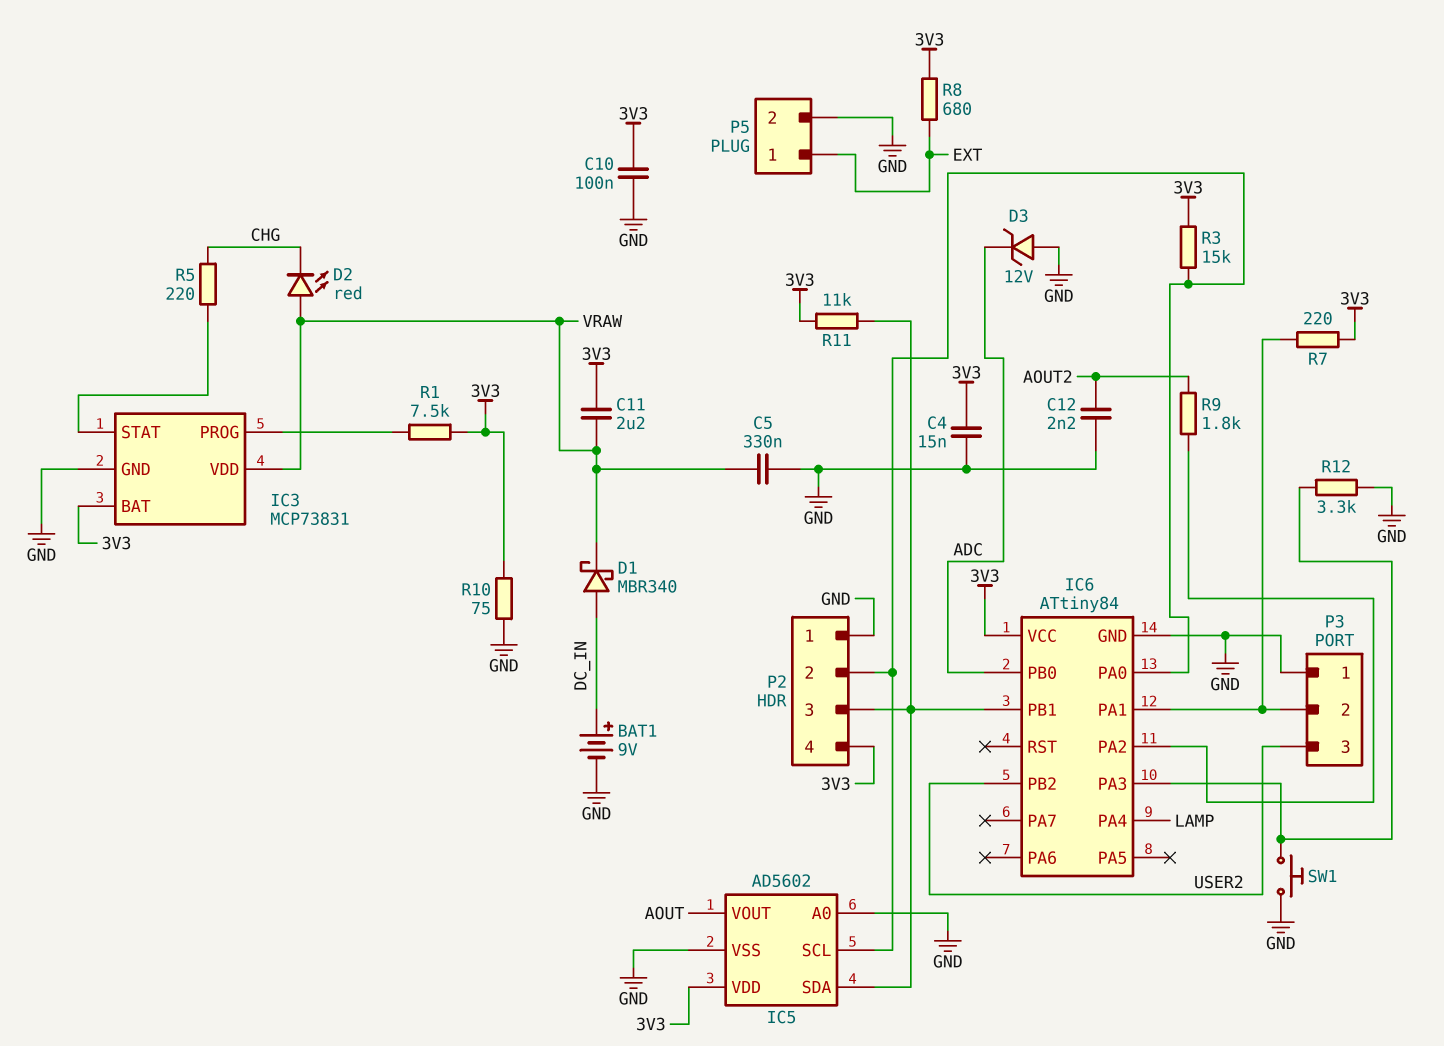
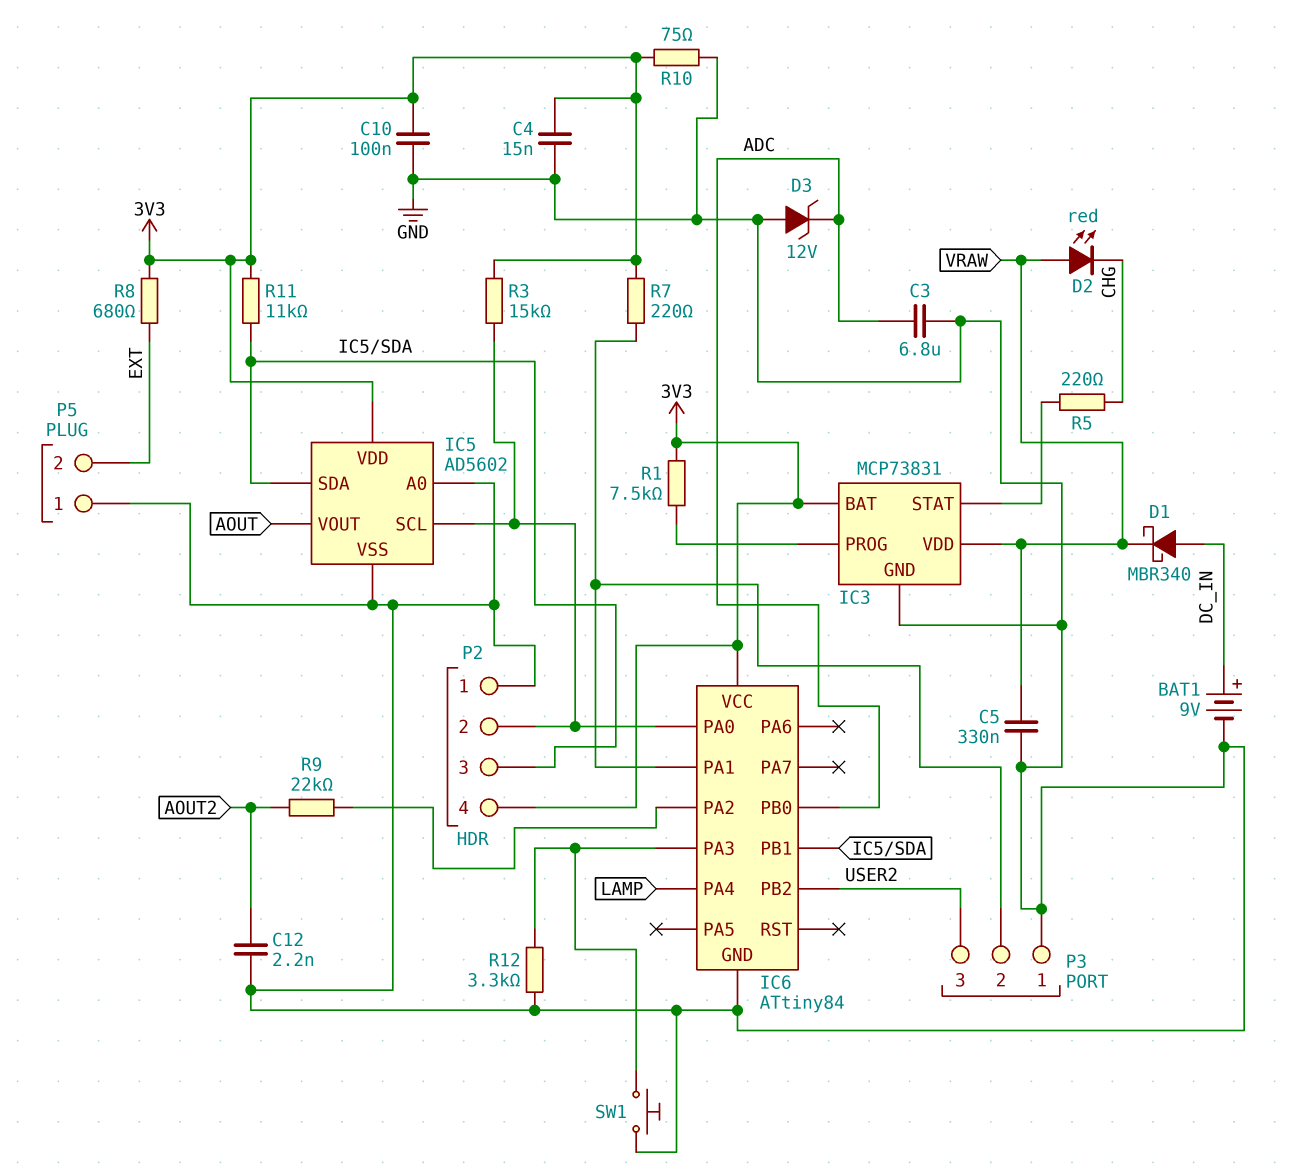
C3: none -> 6.8uF (ADC, GND)
C11: 2.2uF (3V3, VRAW) -> none
P5 pin 1: EXT -> GND
P5 pin 2: GND -> EXT
R9: 1.8k (AOUT2, IC6/PA2) -> 22k (AOUT2, IC6/PA2)

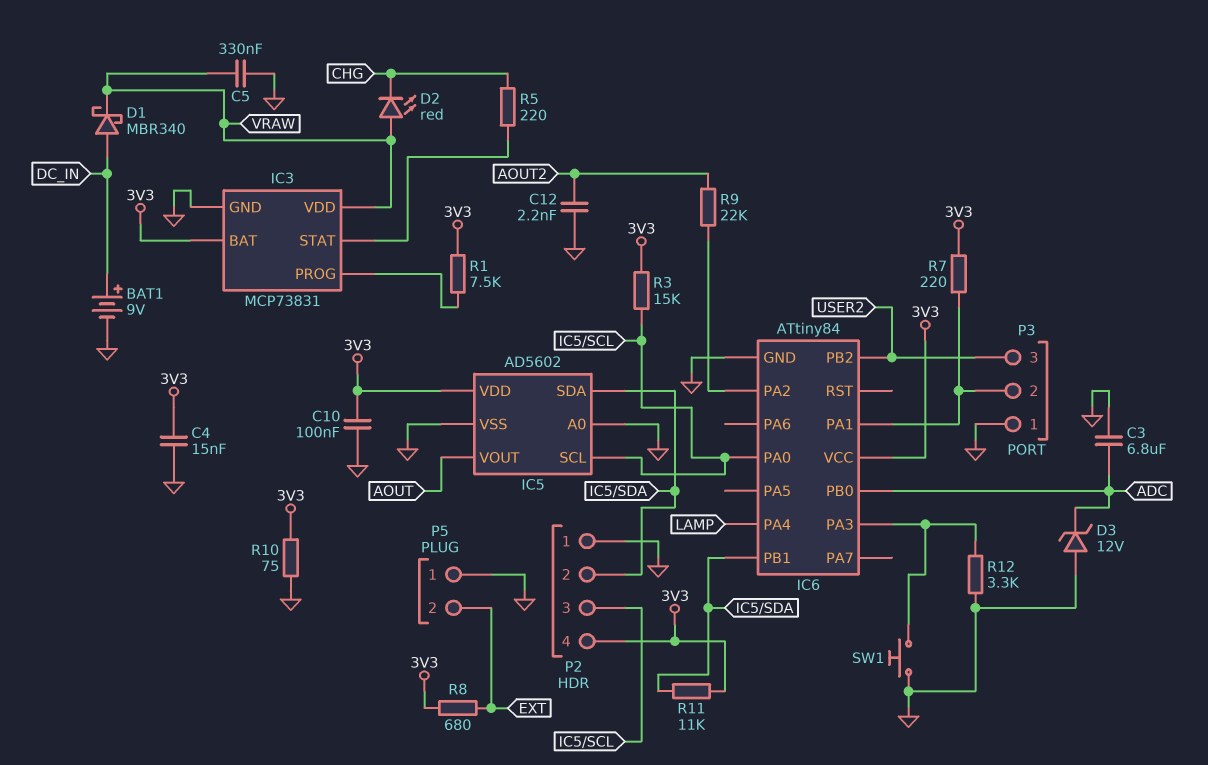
P2 pin 2: IC5/SCL -> IC5/SDA
P2 pin 3: IC5/SDA -> IC5/SCL

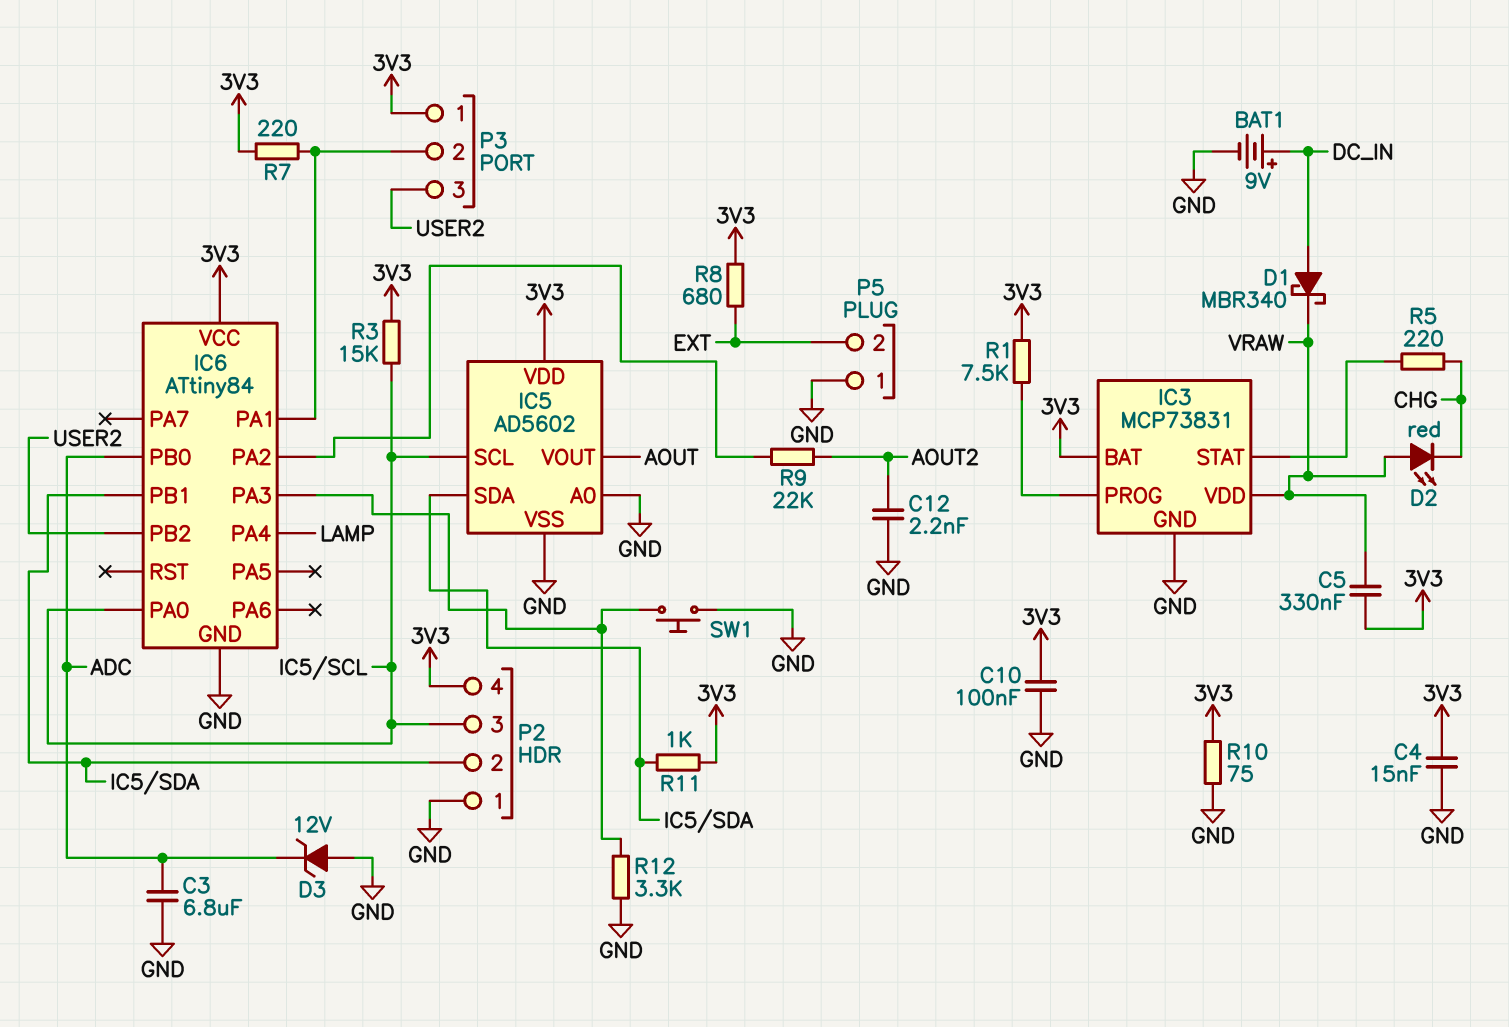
C5: 330nF (GND, VRAW) -> 330nF (3V3, VRAW)
P3 pin 1: GND -> 3V3
R11: 11k (3V3, IC5/SDA) -> 1k (3V3, IC5/SDA)

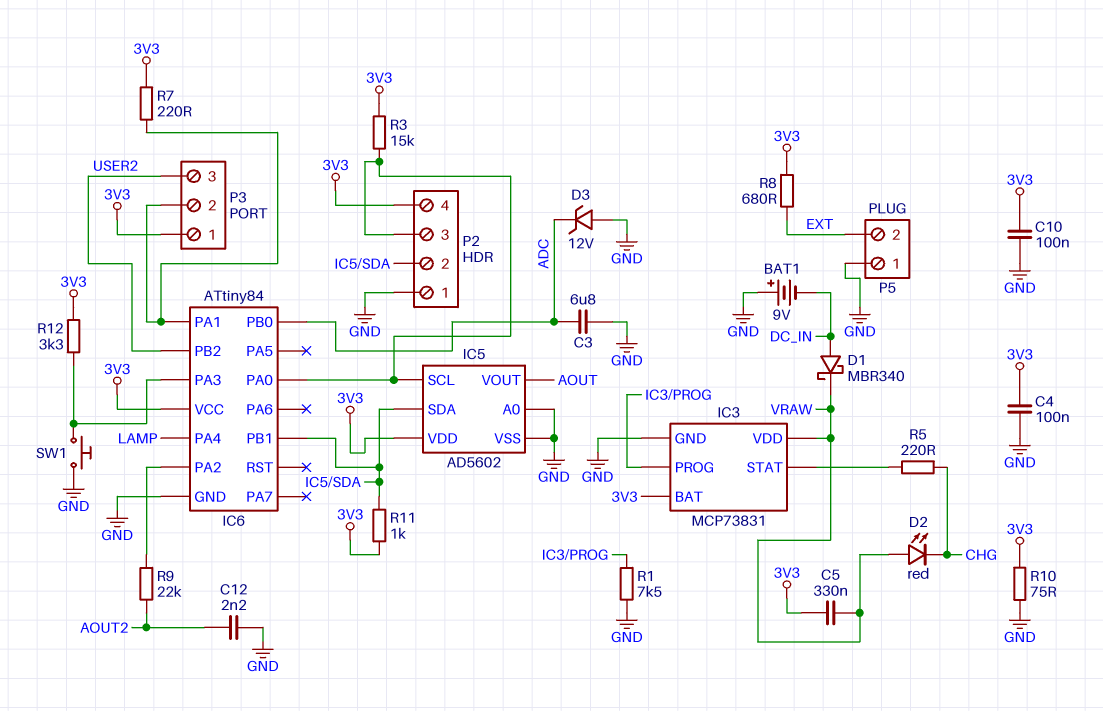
BAT1: 9V (plus DC_IN, minus GND) -> 9V (plus GND, minus DC_IN)
C4: 15nF (3V3, GND) -> 100nF (3V3, GND)
R1: 7.5k (3V3, IC3/PROG) -> 7.5k (GND, IC3/PROG)
R12: 3.3k (GND, IC6/PA3) -> 3.3k (3V3, IC6/PA3)

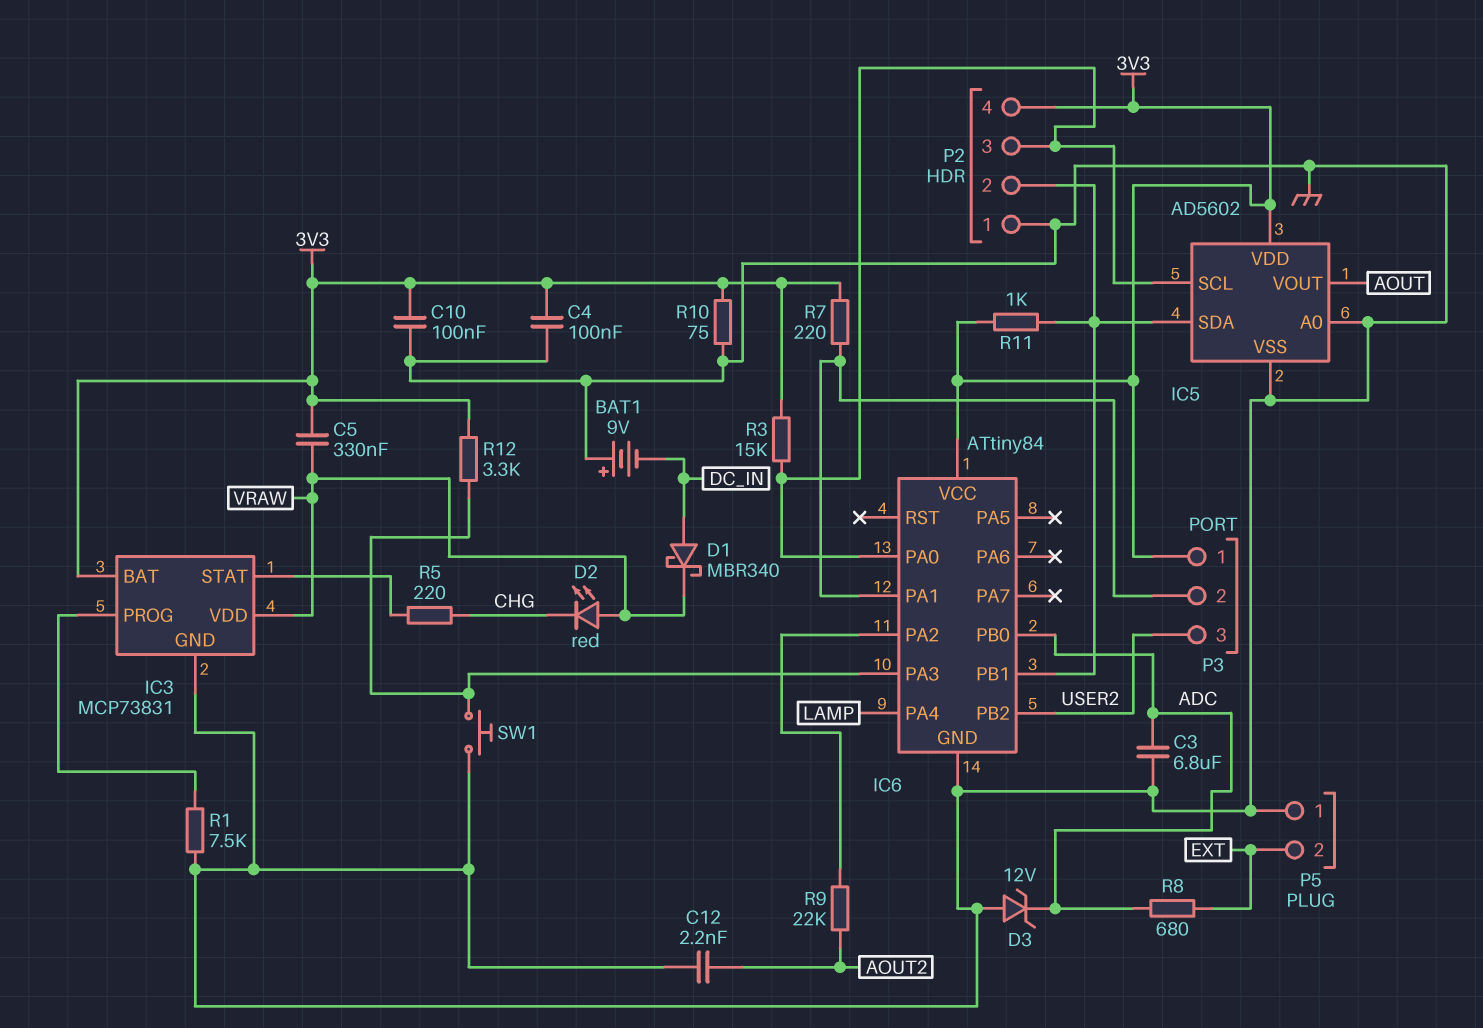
R8: 680 (3V3, EXT) -> 680 (ADC, EXT)

